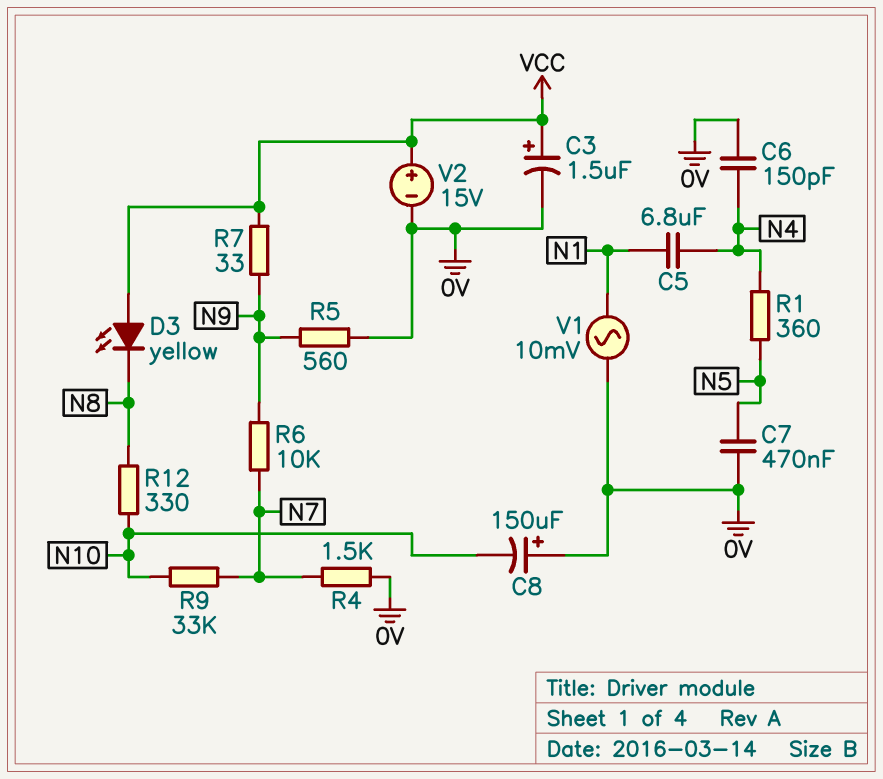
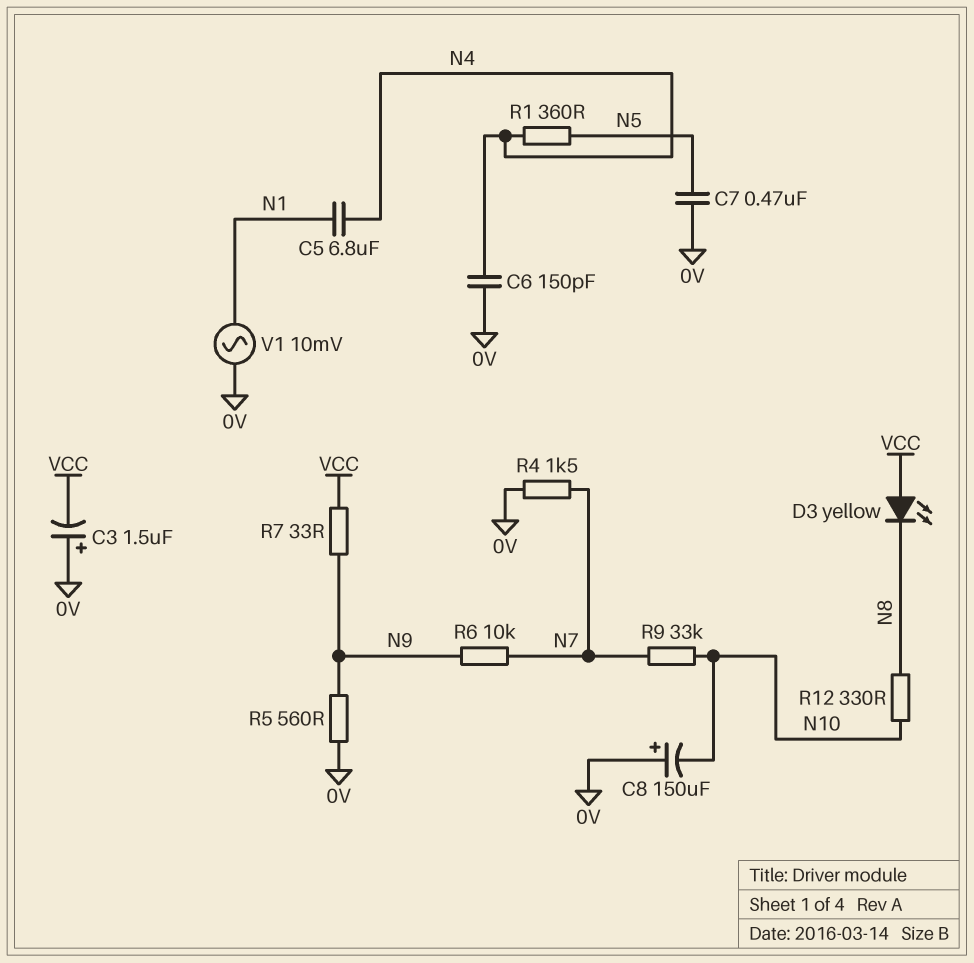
C3: 1.5uF (plus VCC, minus 0V) -> 1.5uF (plus 0V, minus VCC)
V2: 15V (plus VCC, minus 0V) -> none

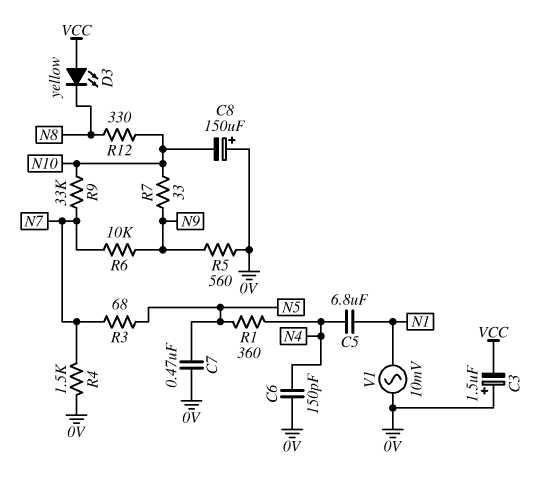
R3: none -> 68 (N5, N7)
R7: 33 (N9, VCC) -> 33 (N9, N10)

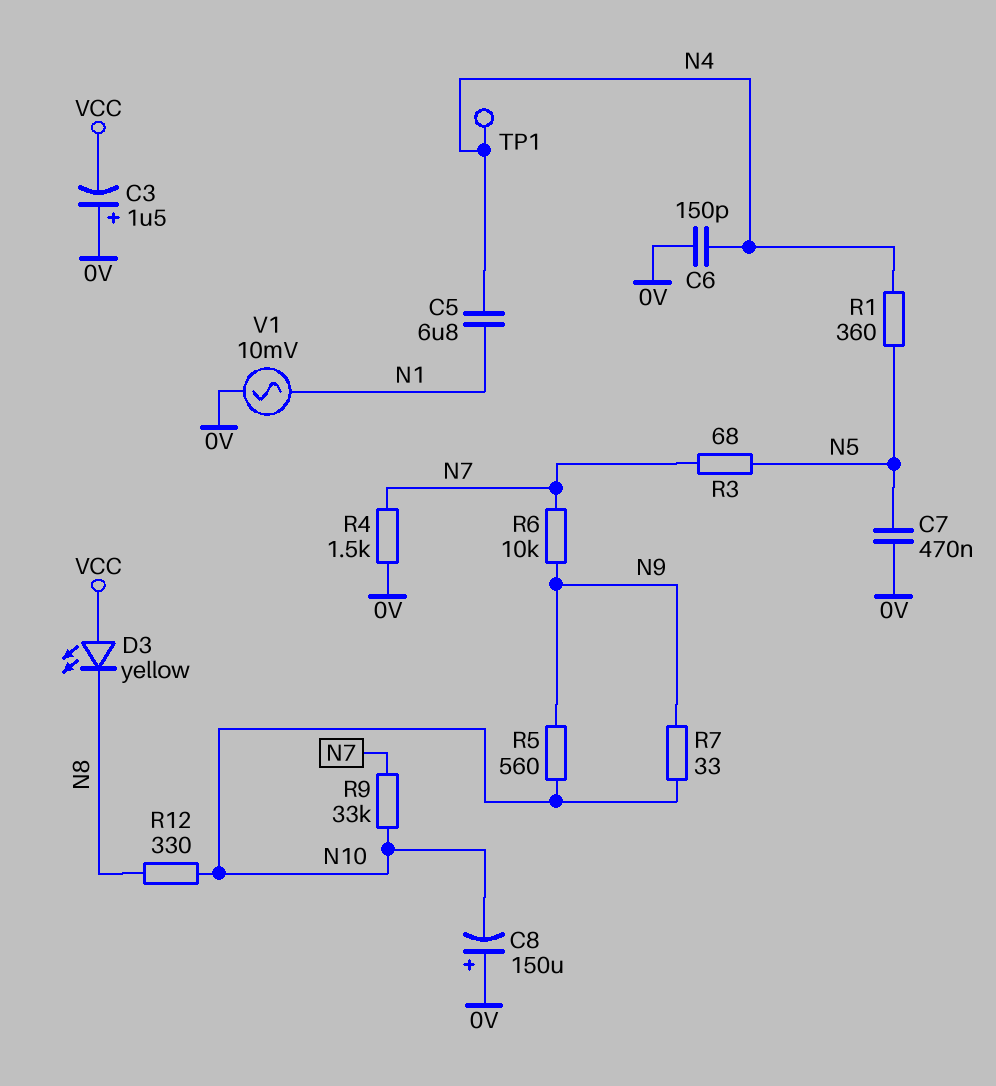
R5: 560 (0V, N9) -> 560 (N9, N10)
TP1: none -> test point (N4)

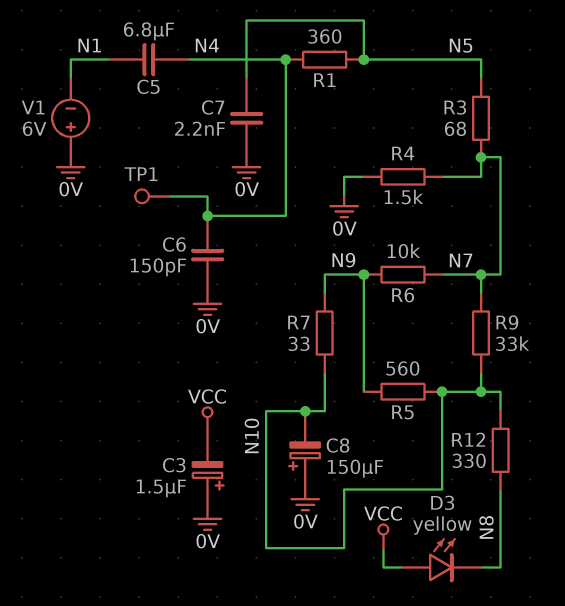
C7: 470nF (0V, N5) -> 2.2nF (0V, N5)
V1: AC 10mV (0V, N1) -> 6V (plus 0V, minus N1)

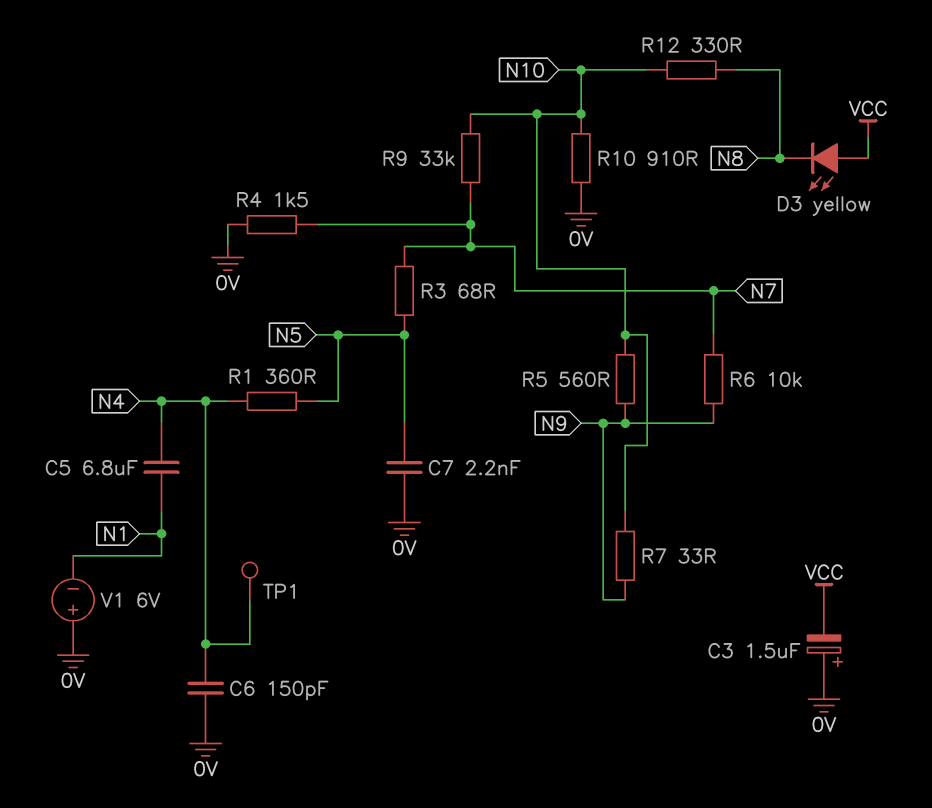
C8: 150uF (plus 0V, minus N10) -> none
R10: none -> 910 (0V, N10)

